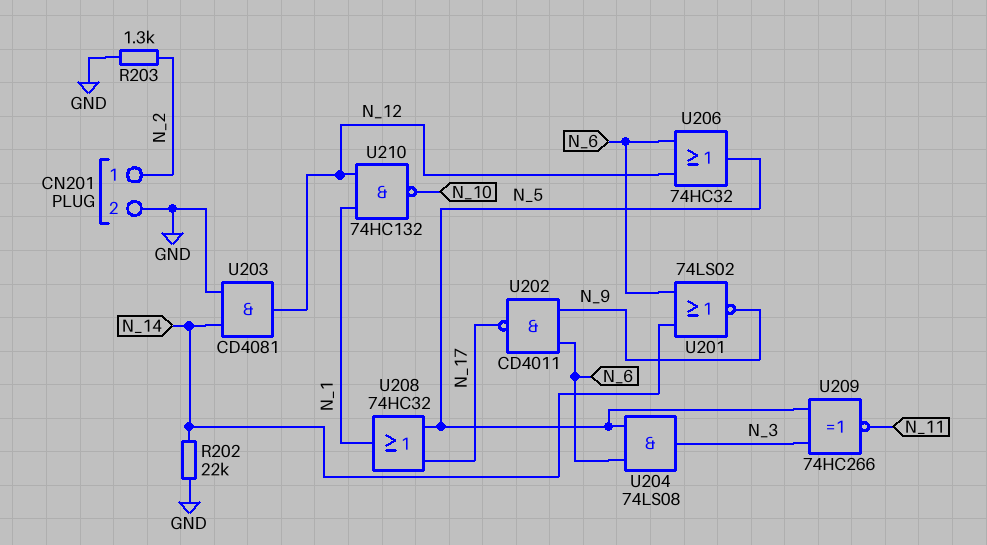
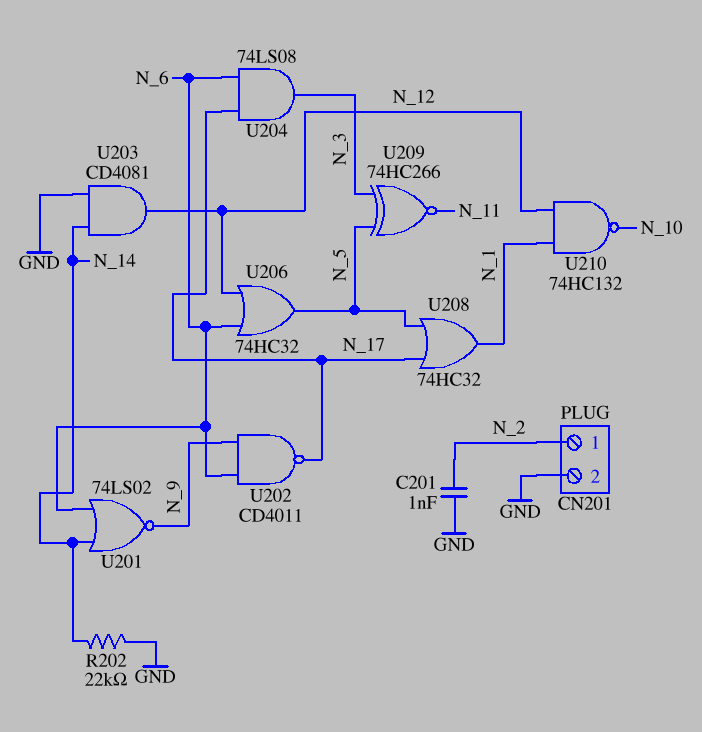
C201: none -> 1nF (GND, N_2)
R203: 1.3k (GND, N_2) -> none
U204: AND 74LS08 (in N_5, in N_6, out N_3) -> AND 74LS08 (in N_6, in N_17, out N_3)

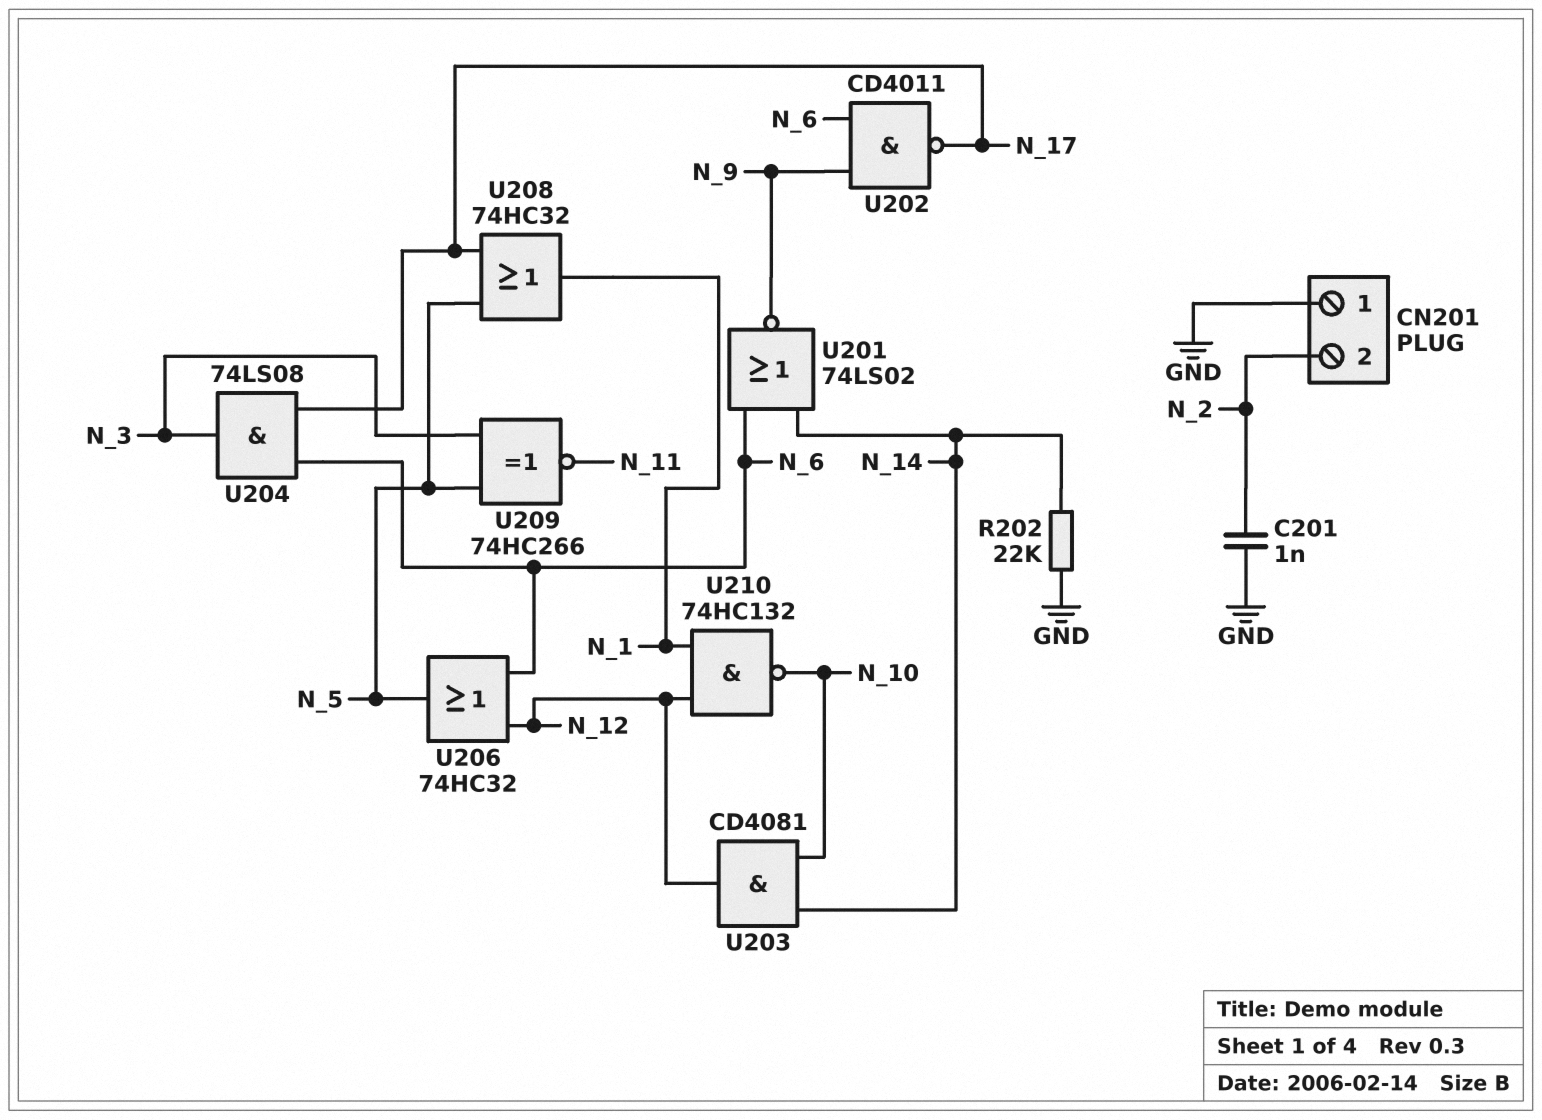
CN201 pin 1: N_2 -> GND
CN201 pin 2: GND -> N_2
U203: AND CD4081 (in GND, in N_14, out N_12) -> AND CD4081 (in N_10, in N_14, out N_12)

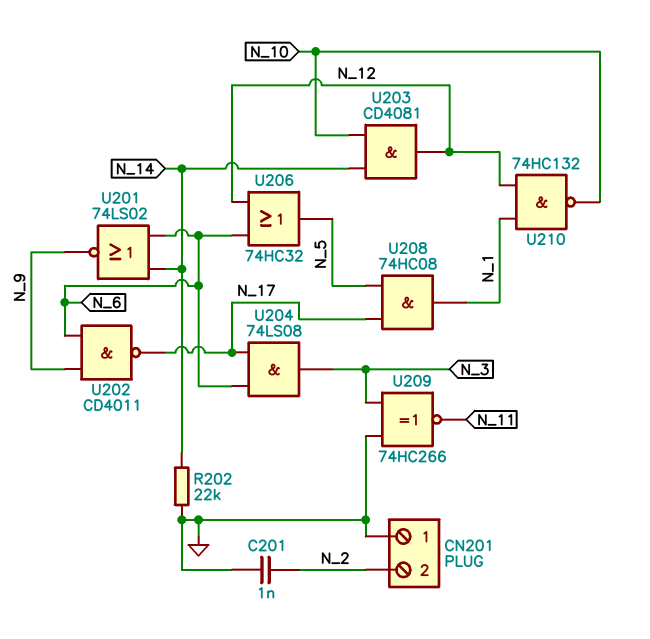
U208: OR 74HC32 (in N_5, in N_17, out N_1) -> AND 74HC08 (in N_5, in N_17, out N_1)
U209: XNOR 74HC266 (in N_3, in N_5, out N_11) -> XNOR 74HC266 (in GND, in N_3, out N_11)

